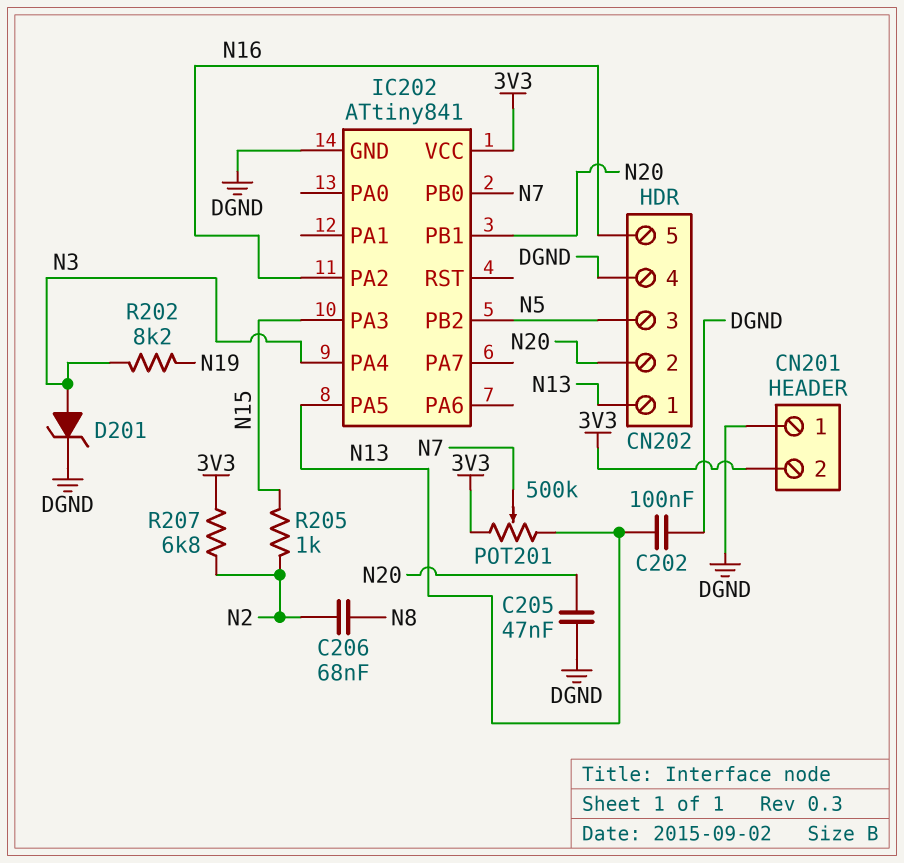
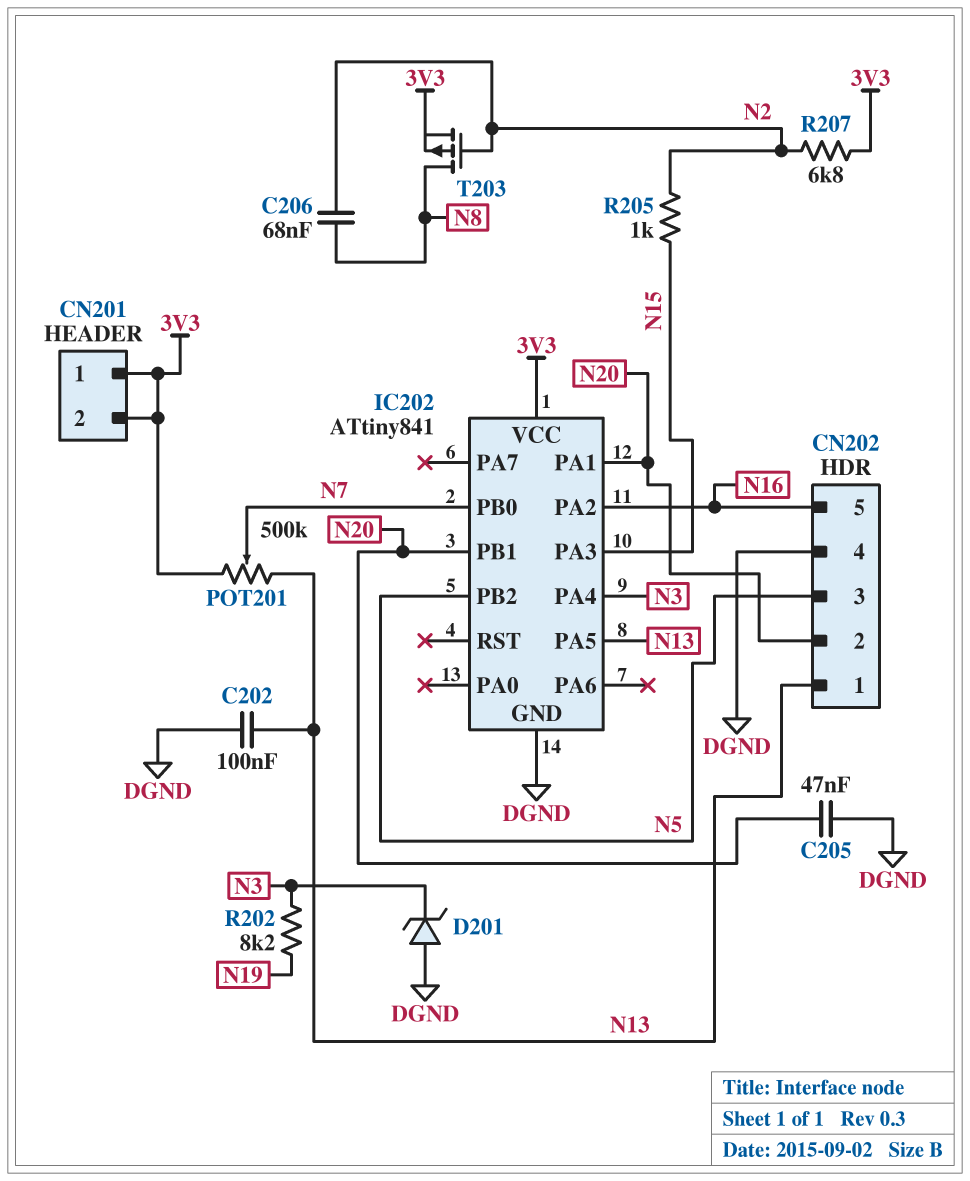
CN201 pin 1: DGND -> 3V3
D201: zener (A N3, K DGND) -> zener (A DGND, K N3)
IC202 pin PA1: none -> N20
T203: none -> PMOS (G N2, D N8, S 3V3)

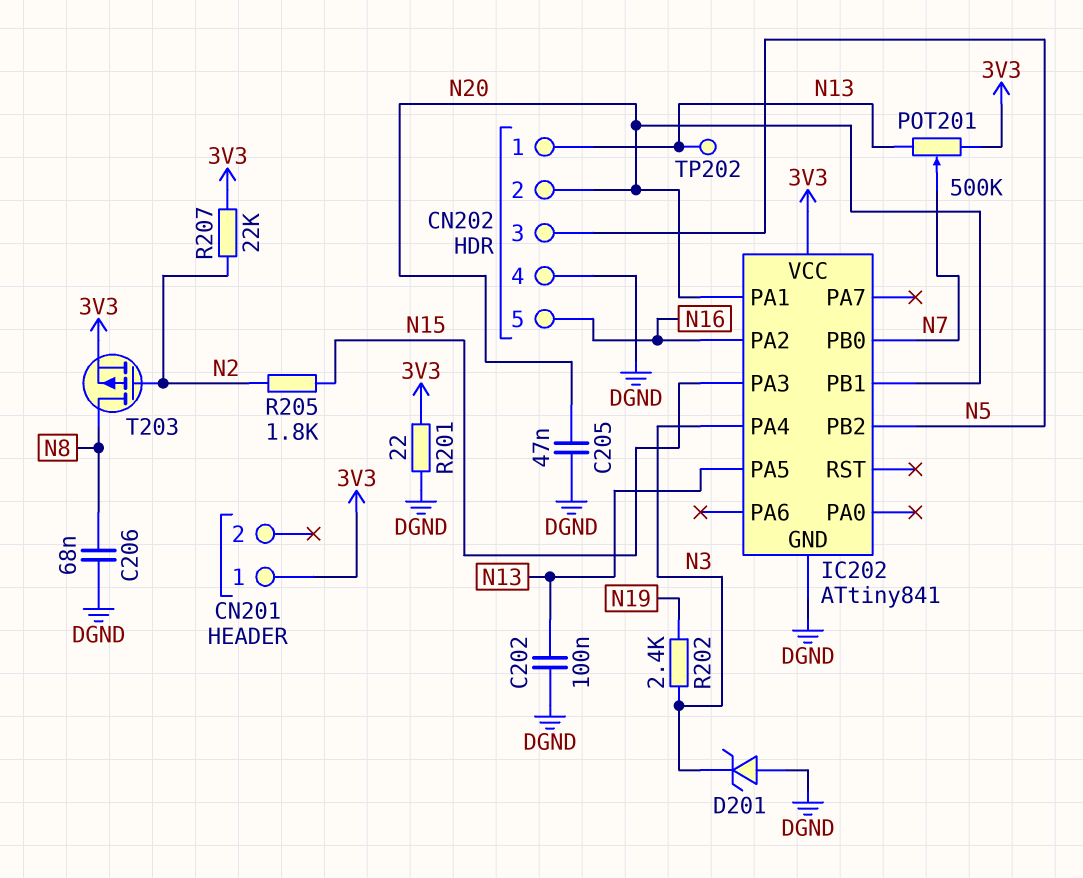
C206: 68nF (N2, N8) -> 68nF (DGND, N8)
CN201 pin 2: 3V3 -> none
R201: none -> 22 (3V3, DGND)
R202: 8.2k (N3, N19) -> 2.4k (N3, N19)
R205: 1k (N2, N15) -> 1.8k (N2, N15)
R207: 6.8k (3V3, N2) -> 22k (3V3, N2)
TP202: none -> test point (N13)

